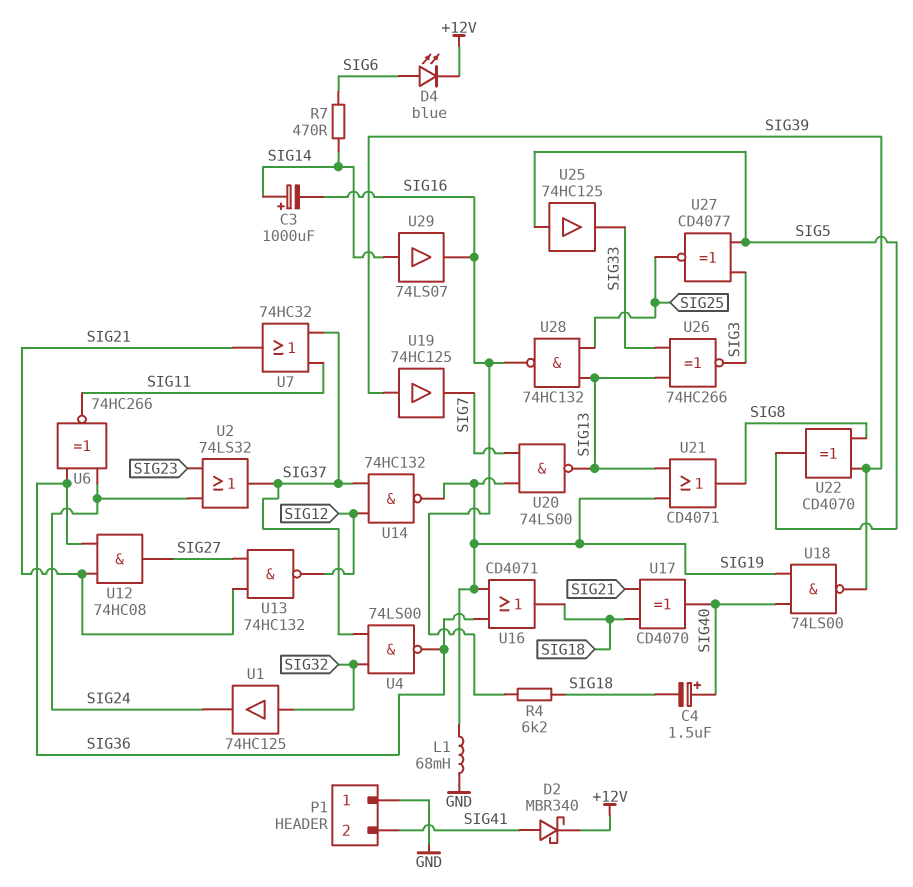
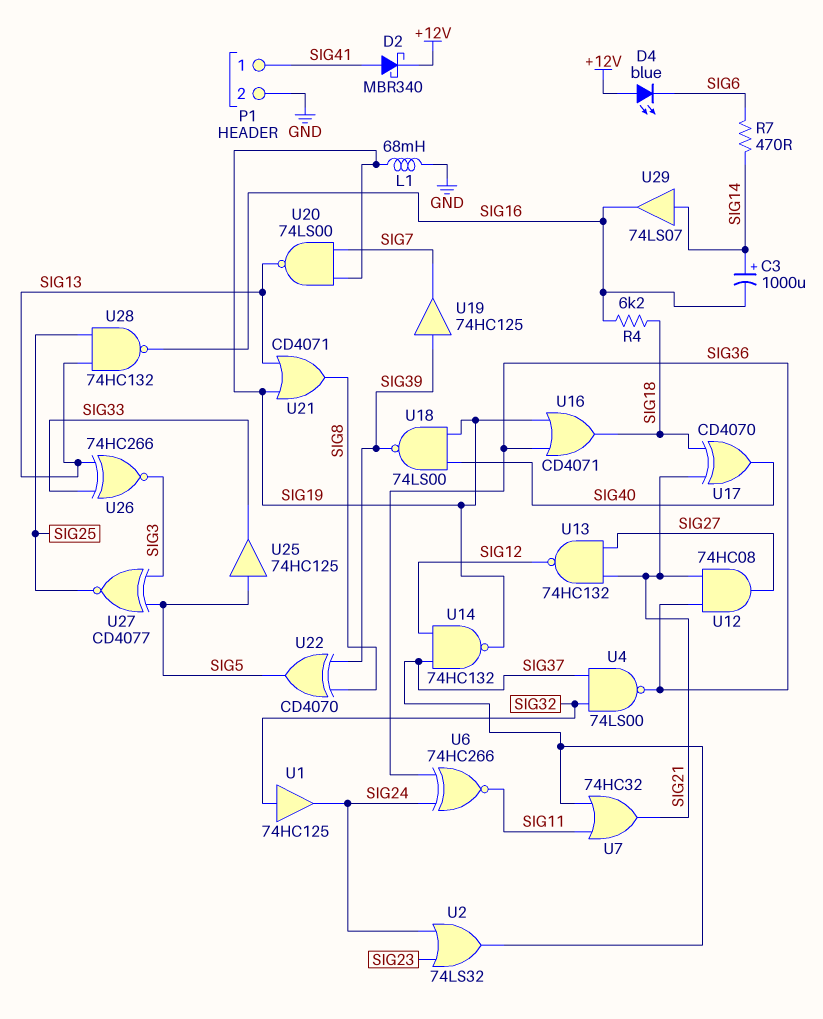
C4: 1.5uF (plus SIG40, minus SIG18) -> none
D4: LED blue (A SIG6, K +12V) -> LED blue (A +12V, K SIG6)
P1 pin 1: GND -> SIG41
P1 pin 2: SIG41 -> GND

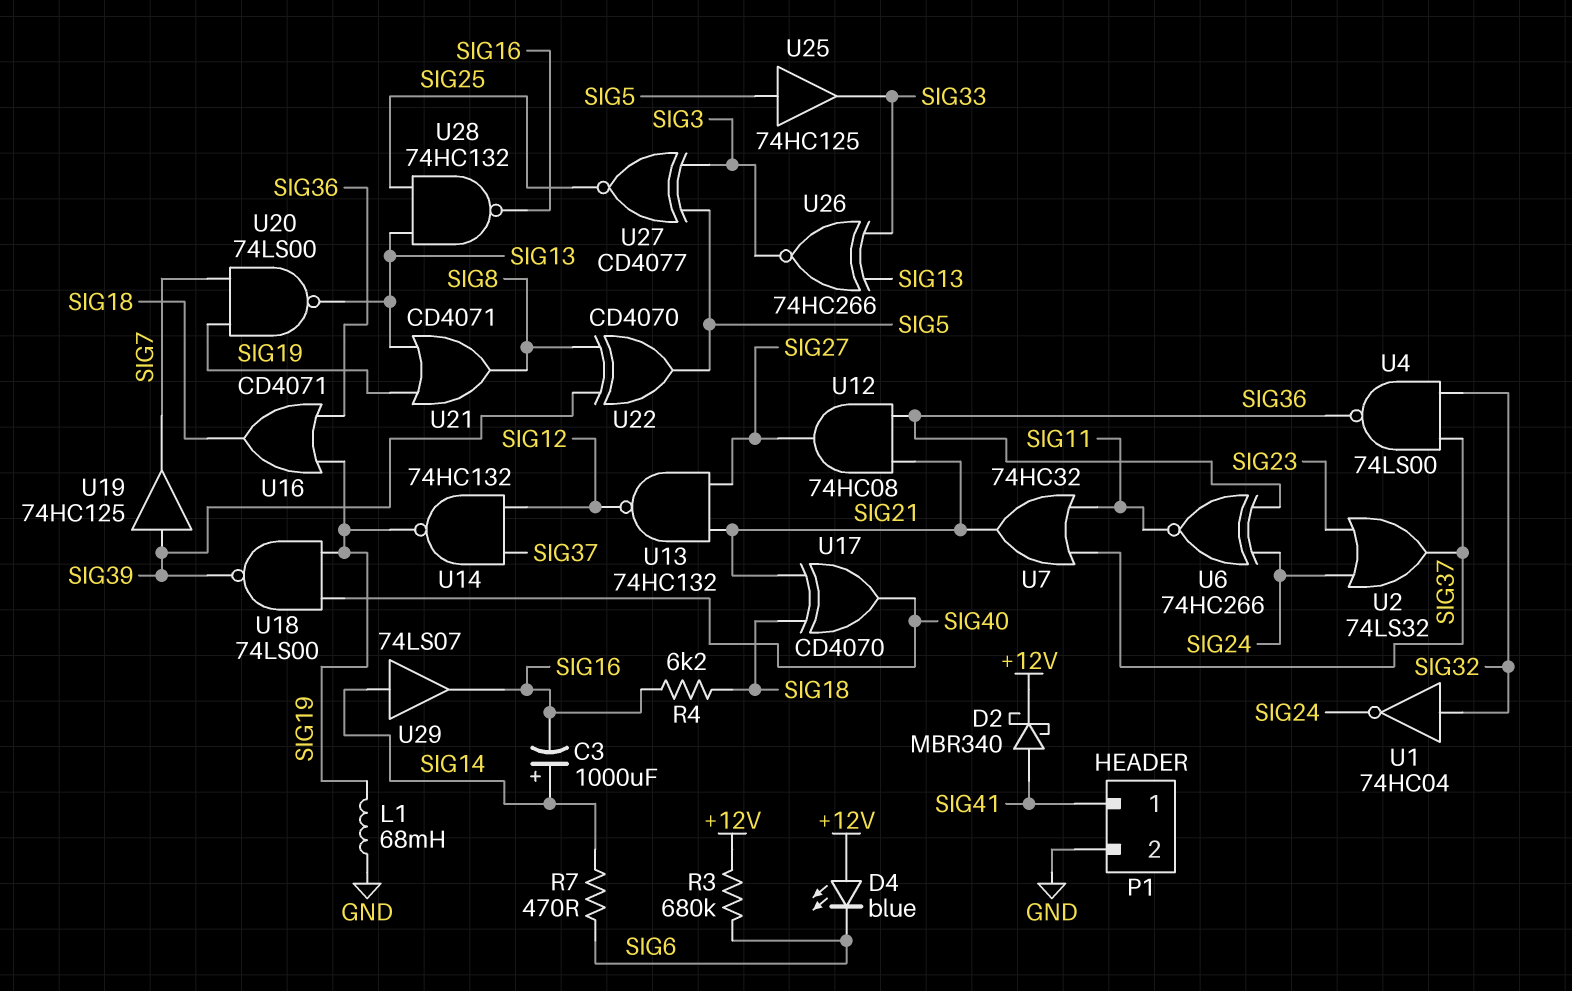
R3: none -> 680k (+12V, SIG6)
U1: buffer 74HC125 (in SIG32, out SIG24) -> NOT 74HC04 (in SIG32, out SIG24)

